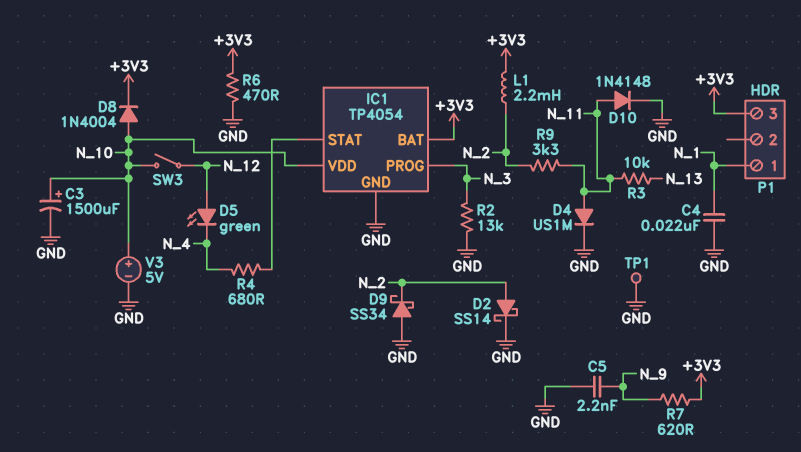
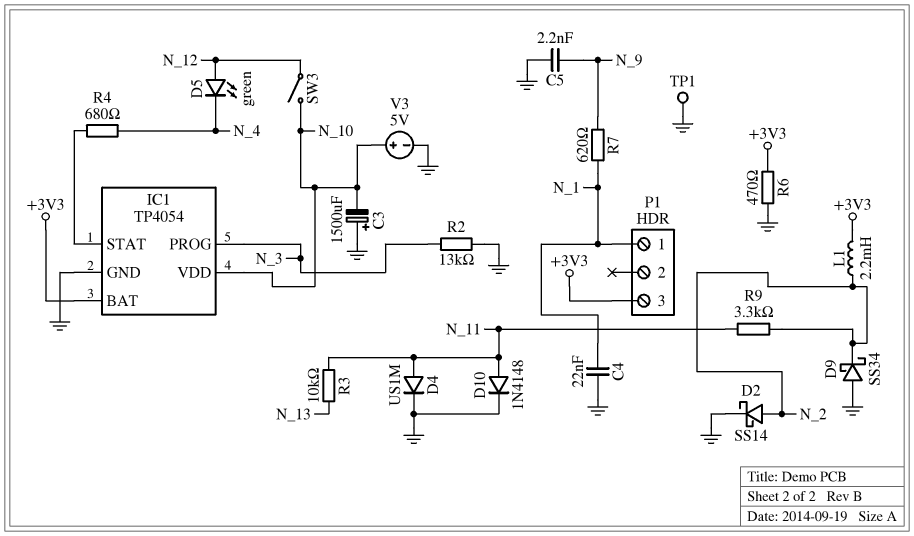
C3: 1500uF (plus N_10, minus GND) -> 1500uF (plus GND, minus N_10)
D8: diode 1N4004 (A N_10, K +3V3) -> none
R7: 620 (+3V3, N_9) -> 620 (N_1, N_9)

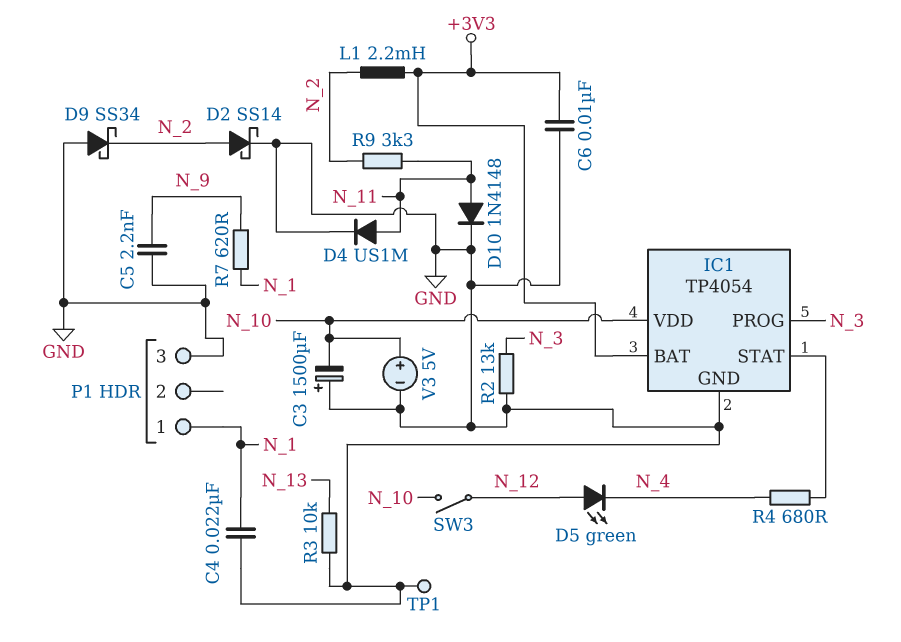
C6: none -> 10nF (+3V3, GND)
P1 pin 3: +3V3 -> GND
R3: 10k (N_11, N_13) -> 10k (GND, N_13)
R6: 470 (+3V3, GND) -> none

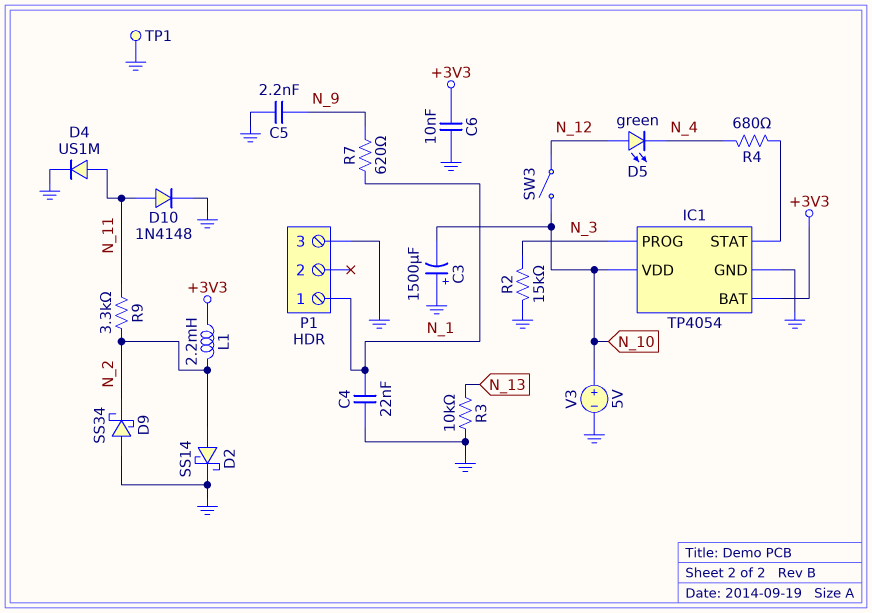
R2: 13k (GND, N_3) -> 15k (GND, N_3)

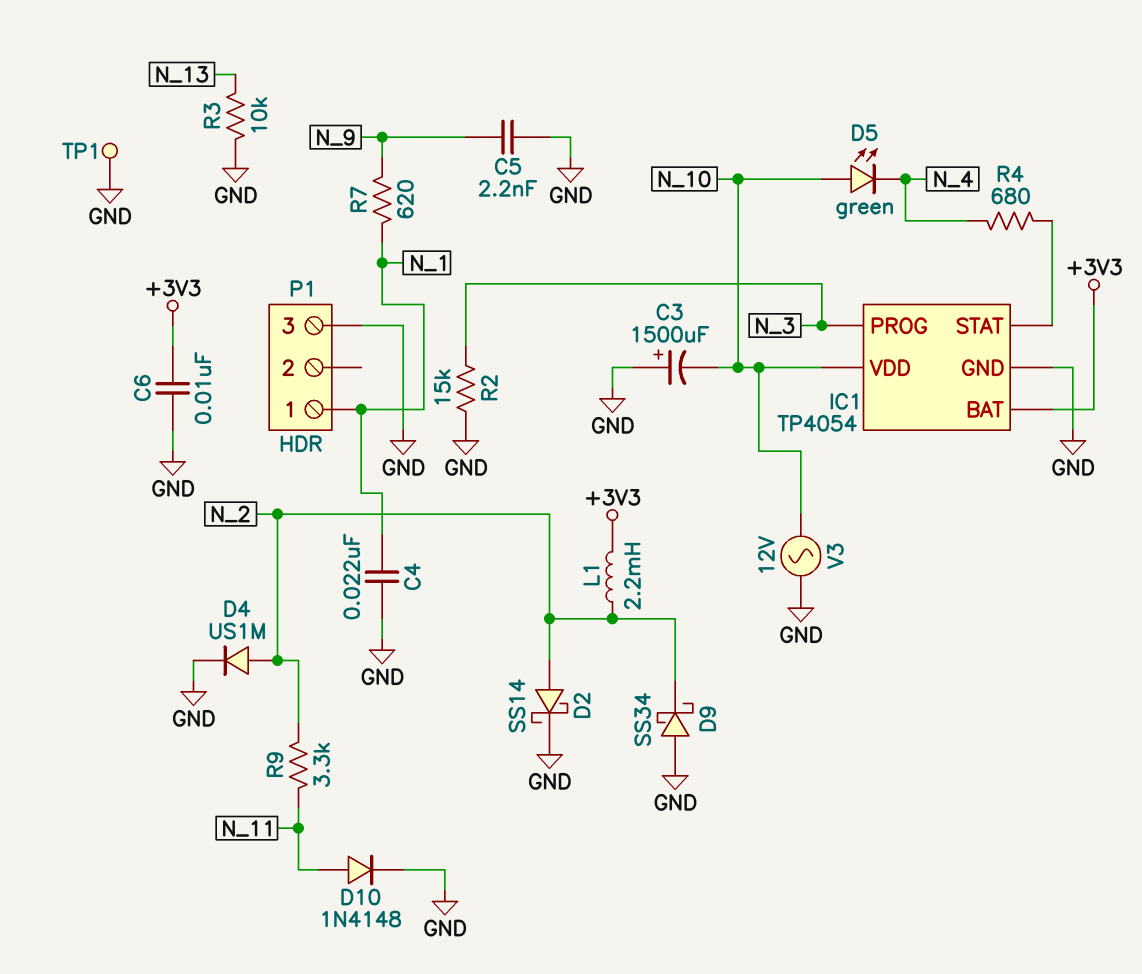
D4: diode US1M (A N_11, K GND) -> diode US1M (A N_2, K GND)
D5: LED green (A N_12, K N_4) -> LED green (A N_10, K N_4)
SW3: switch (N_10, N_12) -> none
V3: 5V (plus N_10, minus GND) -> AC 12V (GND, N_10)

